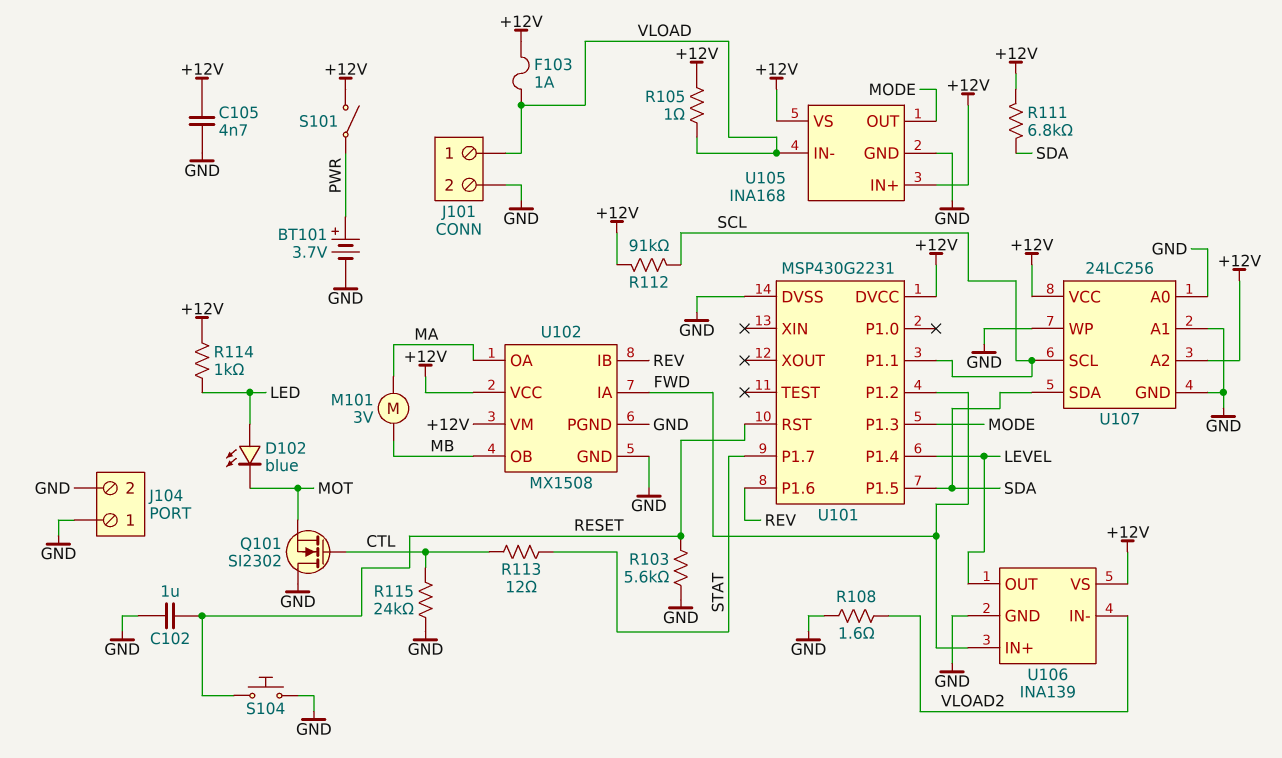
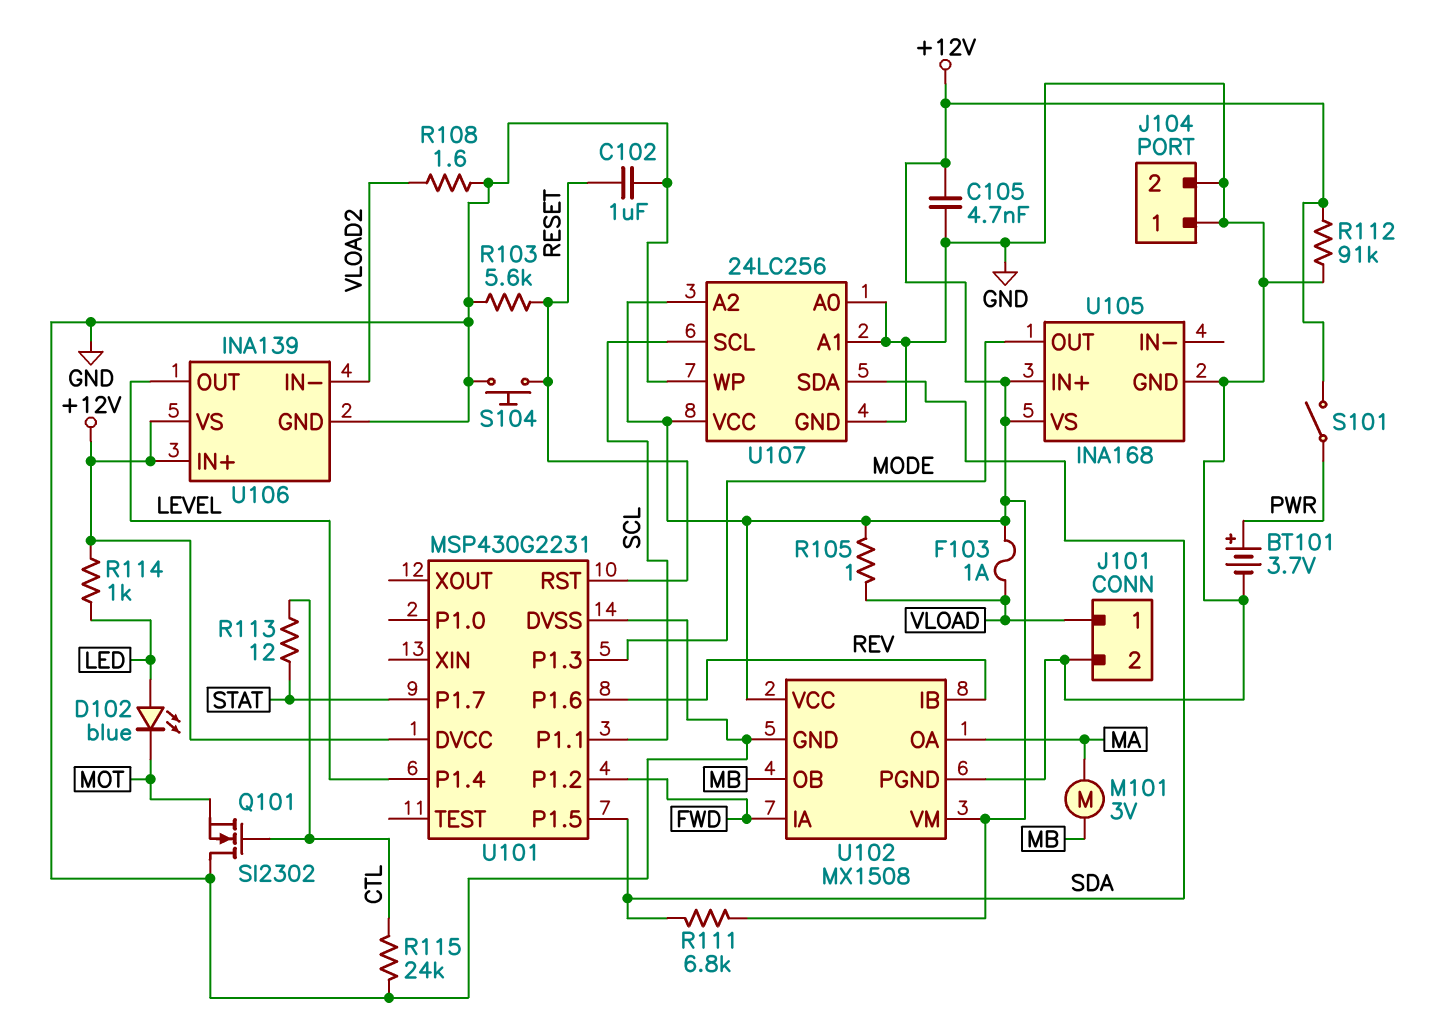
R112: 91k (+12V, SCL) -> 91k (+12V, GND)
U105 pin IN-: VLOAD -> none
U106 pin IN+: FWD -> +12V

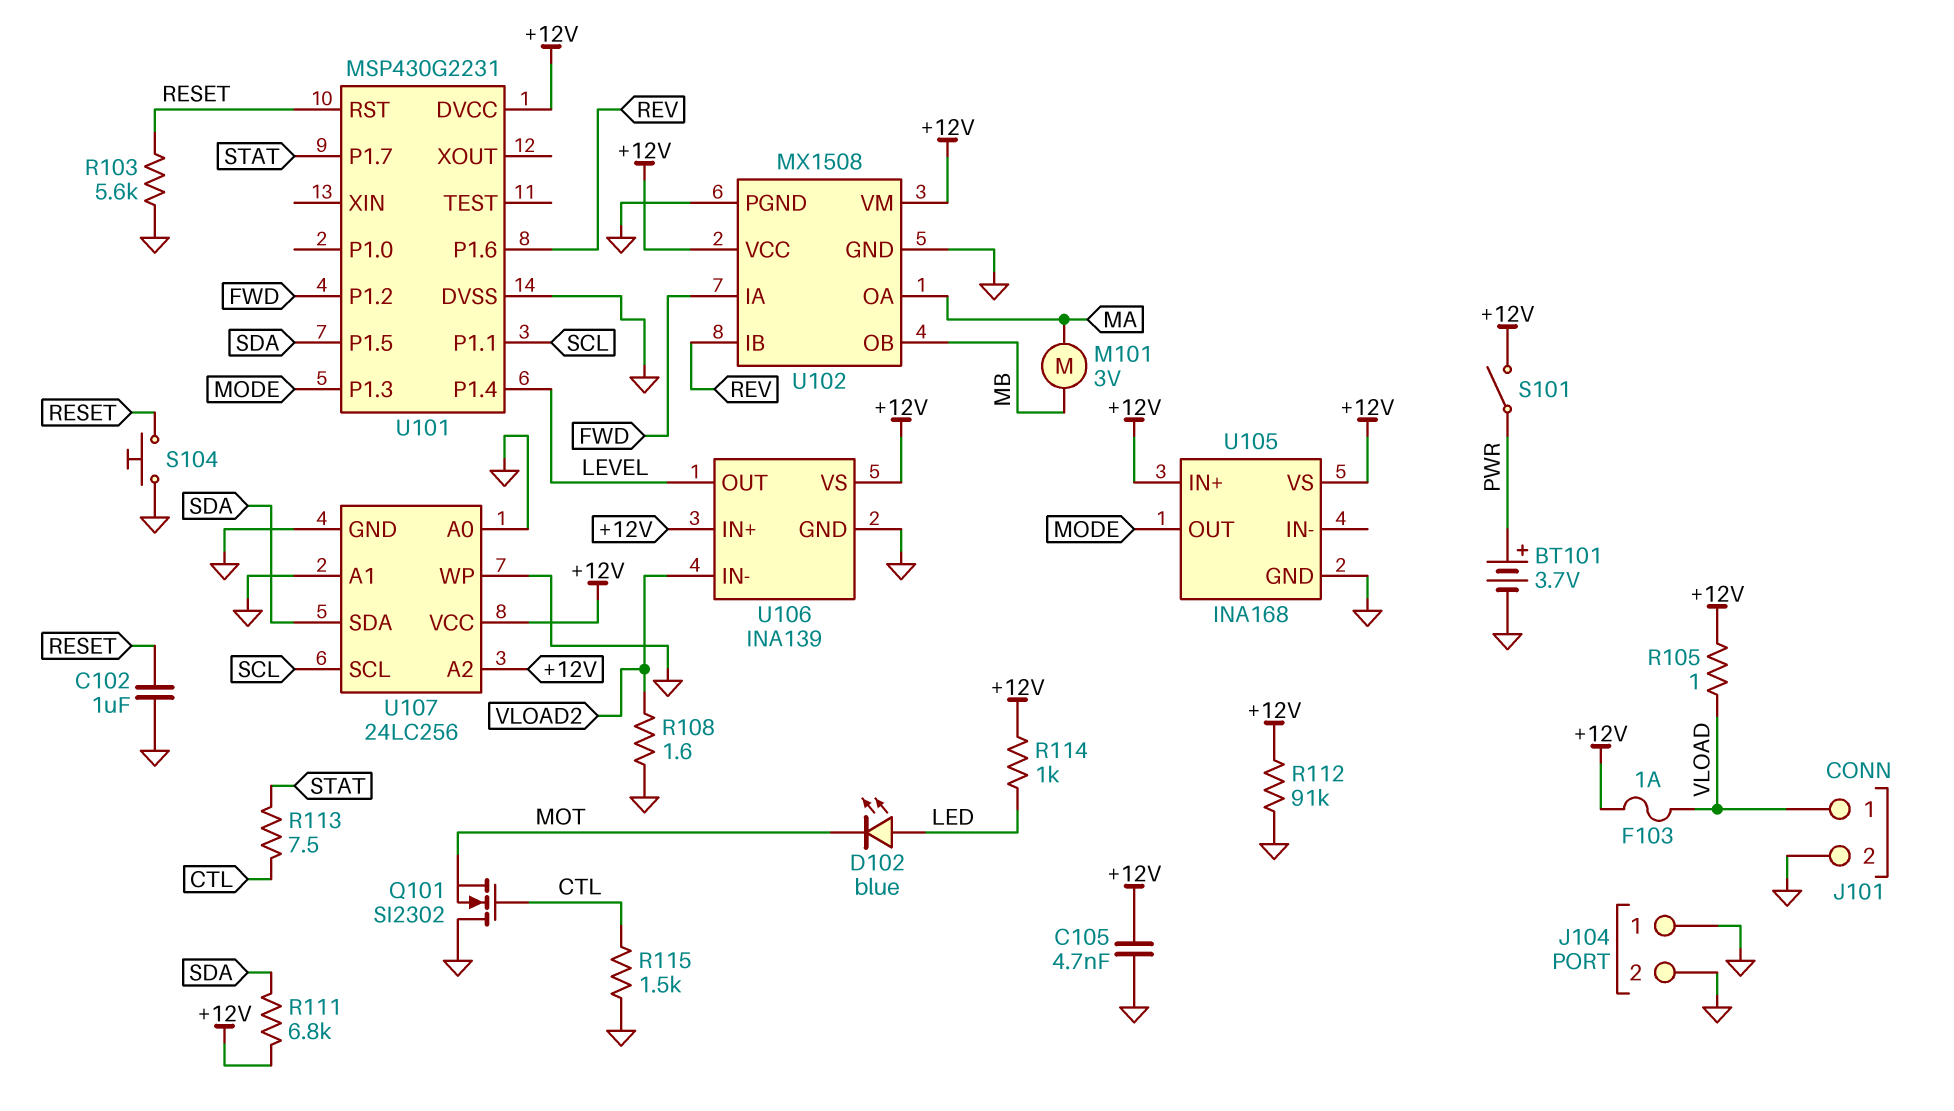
R113: 12 (CTL, STAT) -> 7.5 (CTL, STAT)
R115: 24k (CTL, GND) -> 1.5k (CTL, GND)

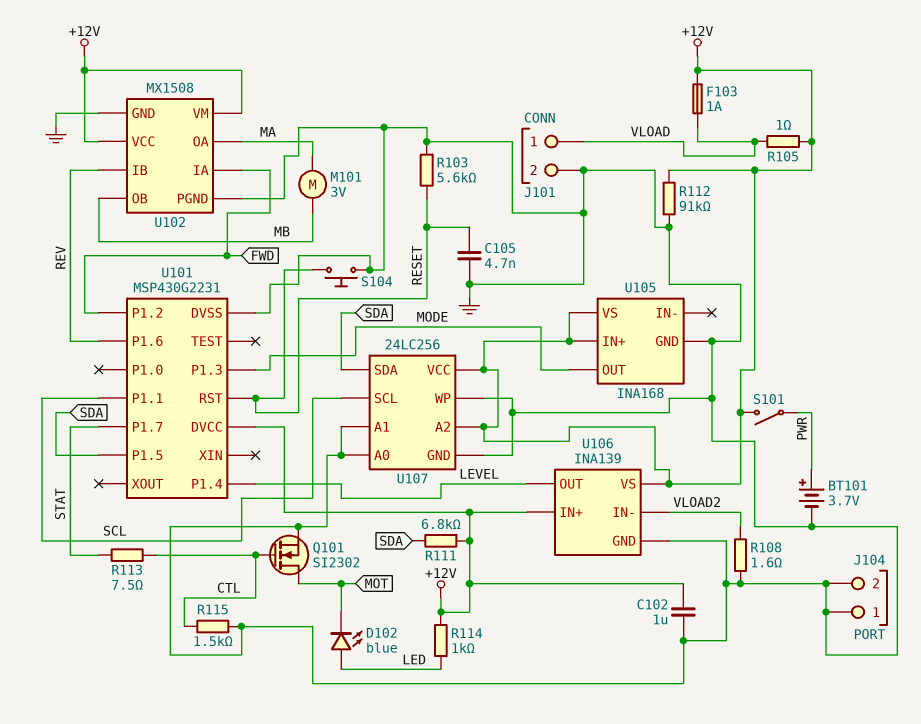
C102: 1uF (GND, RESET) -> 1uF (+12V, GND)
C105: 4.7nF (+12V, GND) -> 4.7nF (GND, RESET)
Q101: NMOS SI2302 (G CTL, D GND, S MOT) -> NMOS SI2302 (G CTL, D MOT, S GND)

